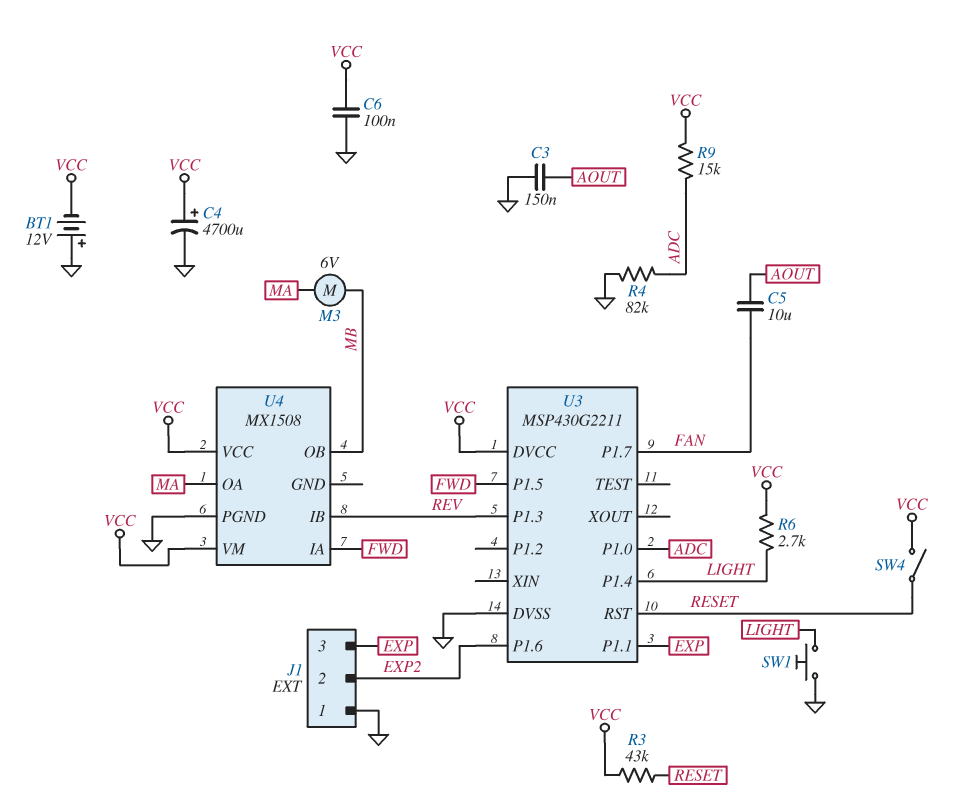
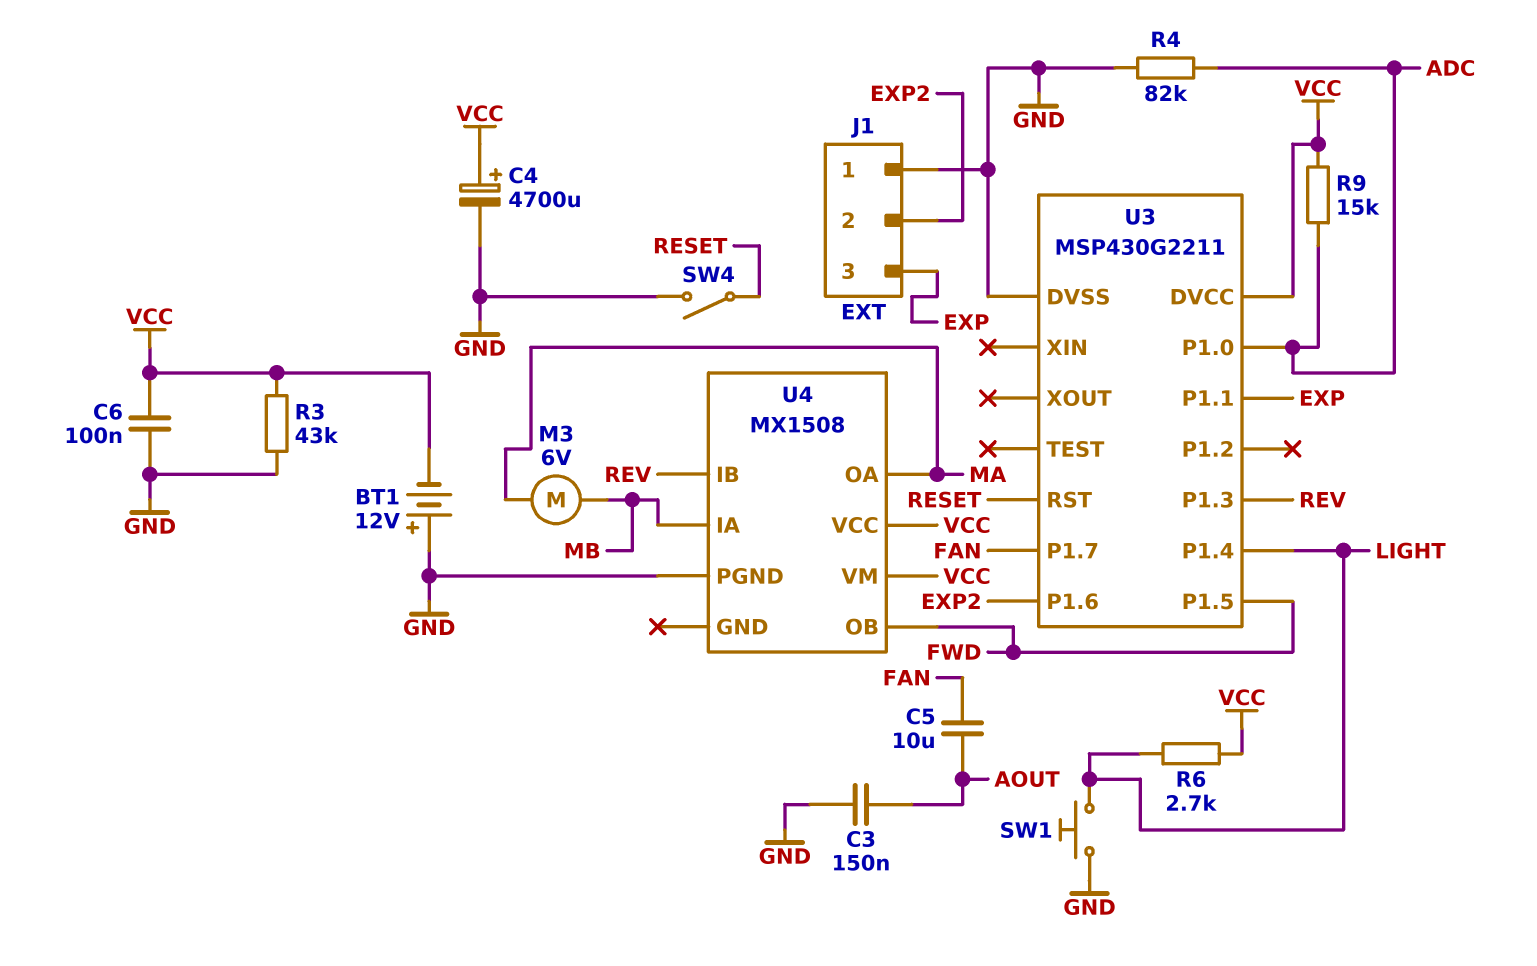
R3: 43k (RESET, VCC) -> 43k (GND, VCC)
SW4: switch (RESET, VCC) -> switch (GND, RESET)
U4 pin IA: FWD -> MB
U4 pin OB: MB -> FWD

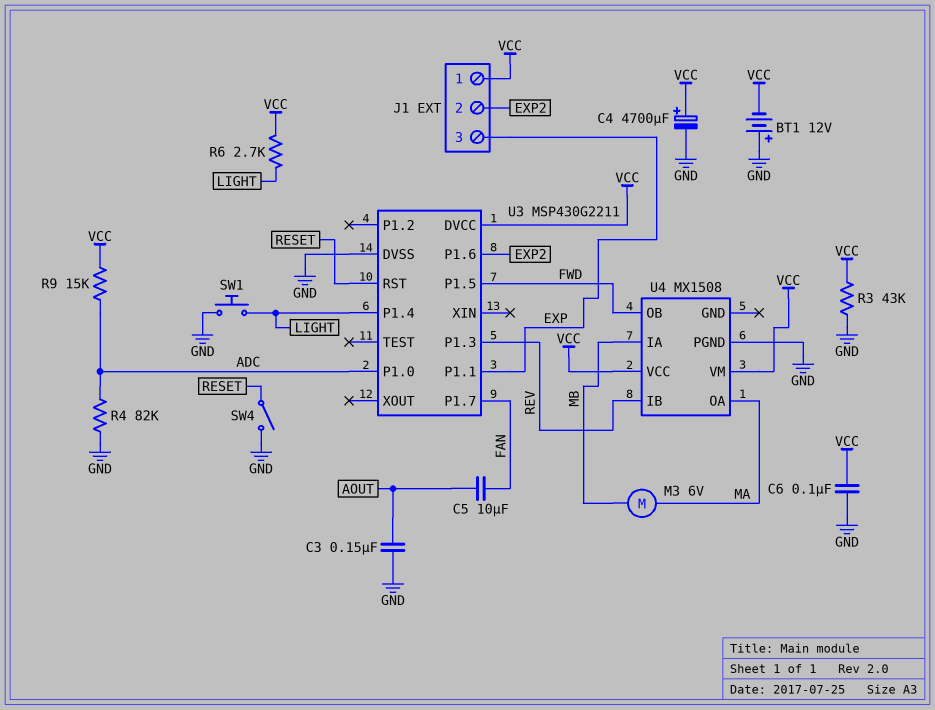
J1 pin 1: GND -> VCC

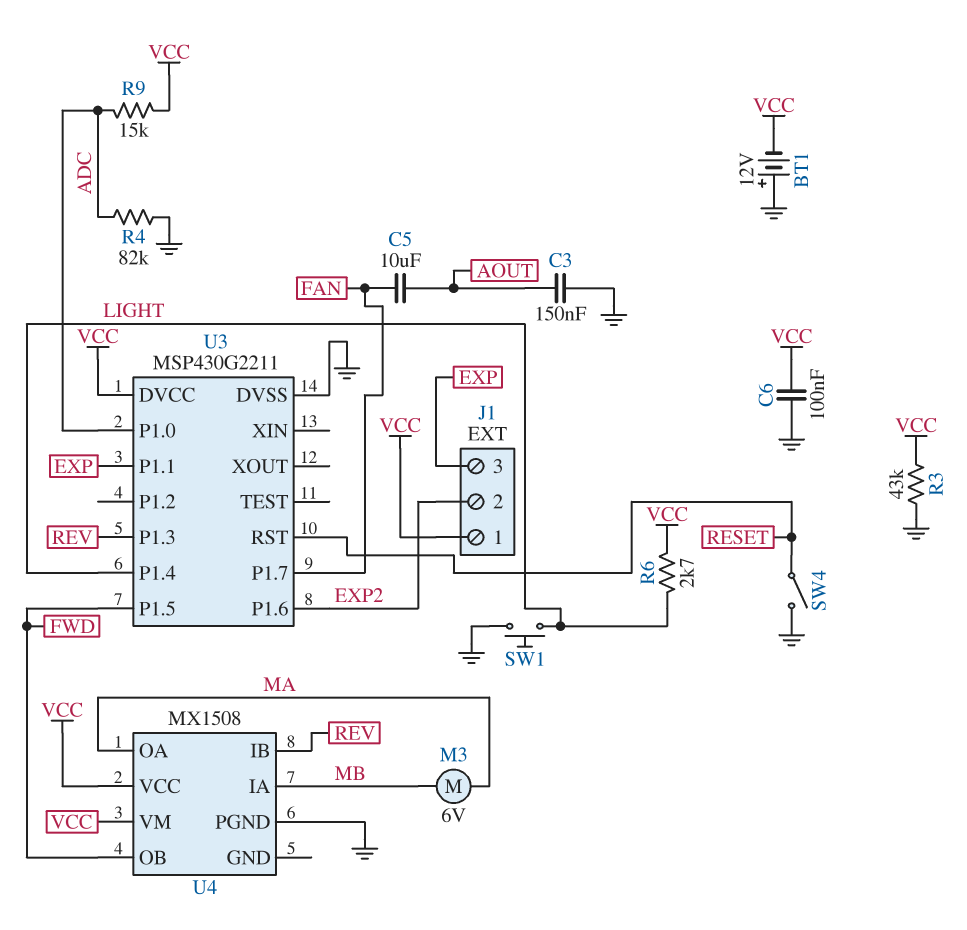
C4: 4700uF (plus VCC, minus GND) -> none

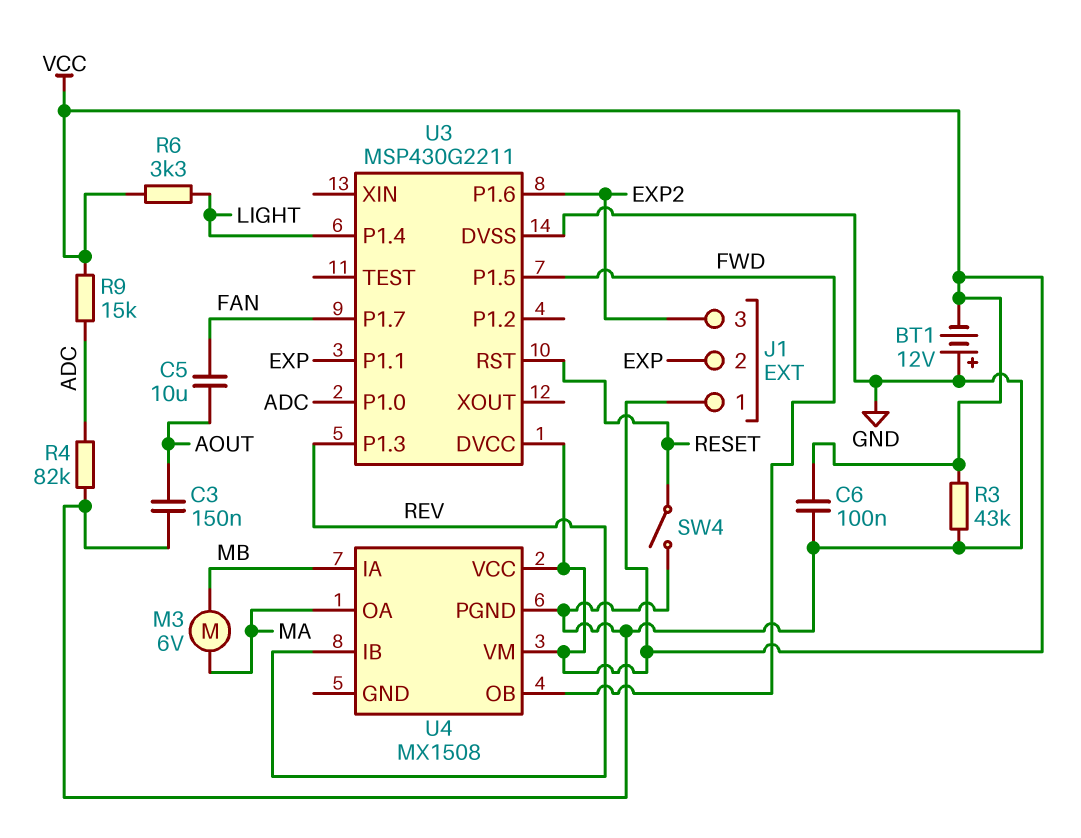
J1 pin 2: EXP2 -> EXP
J1 pin 3: EXP -> EXP2
R6: 2.7k (LIGHT, VCC) -> 3.3k (LIGHT, VCC)
SW1: button (GND, LIGHT) -> none

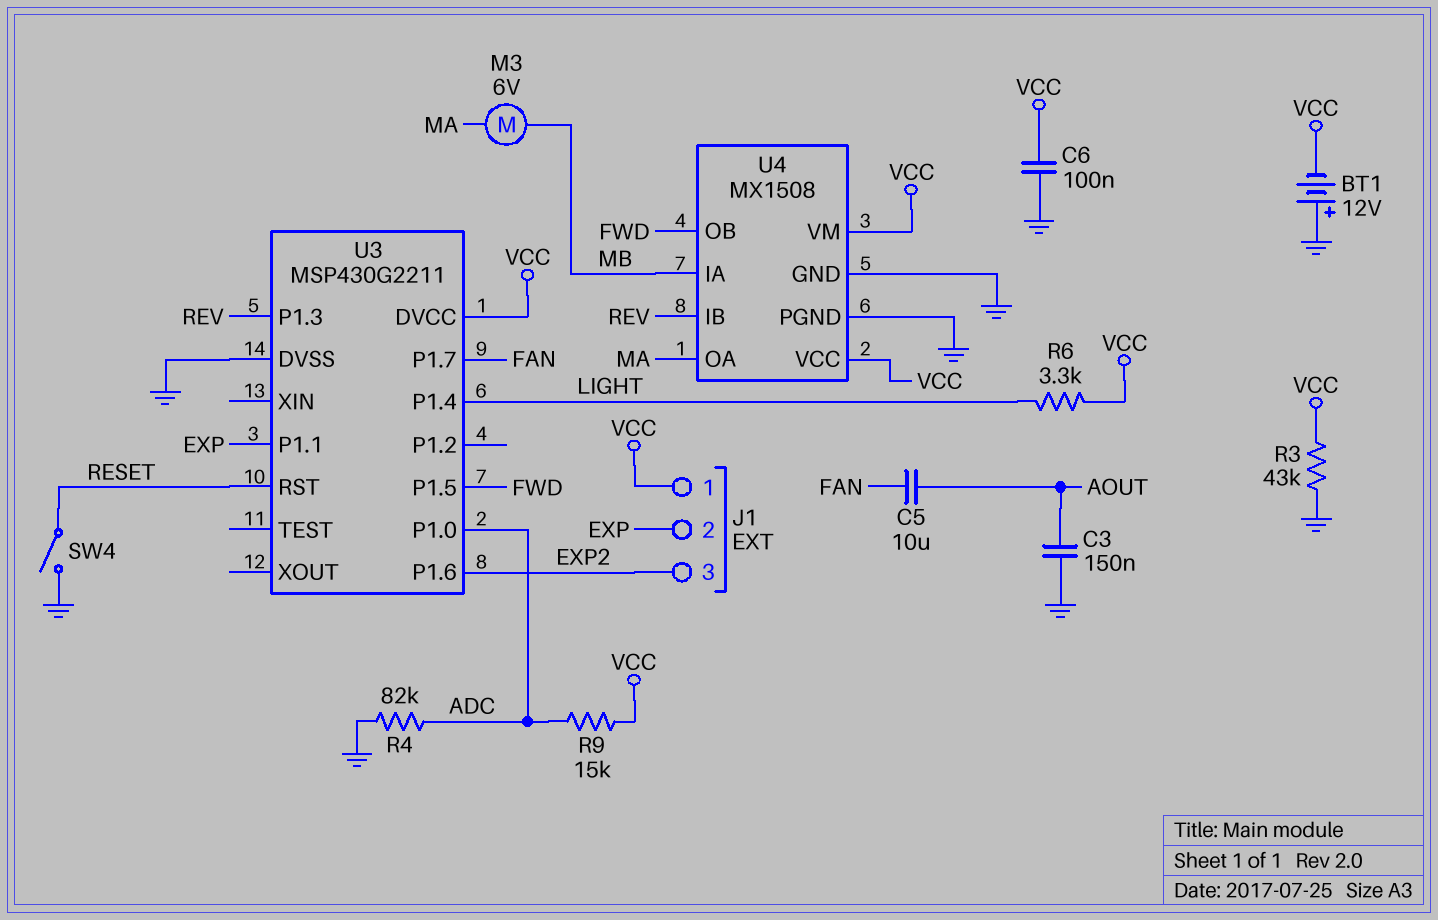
U4 pin GND: none -> GND

